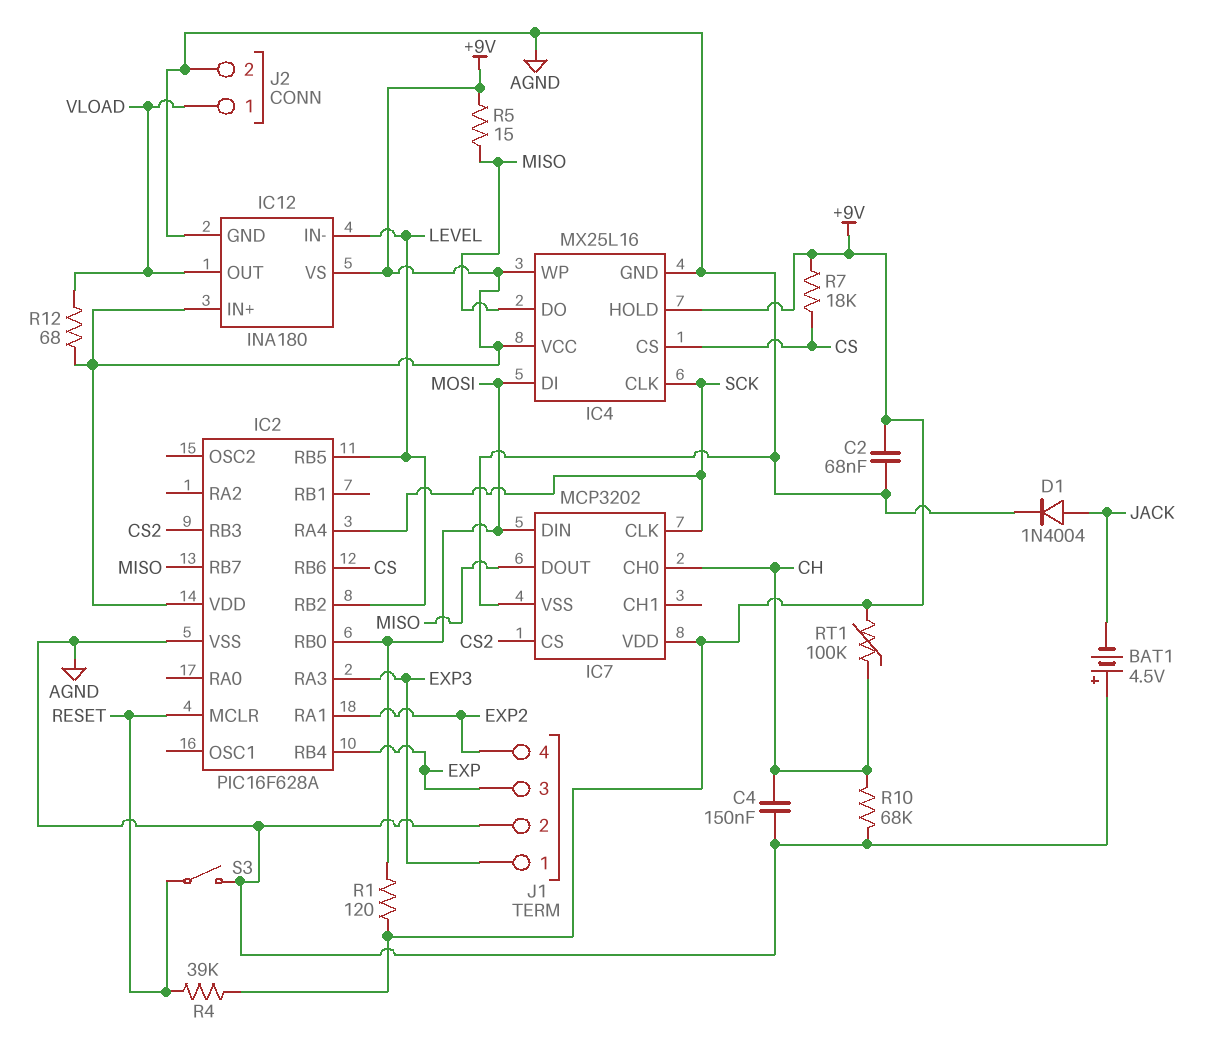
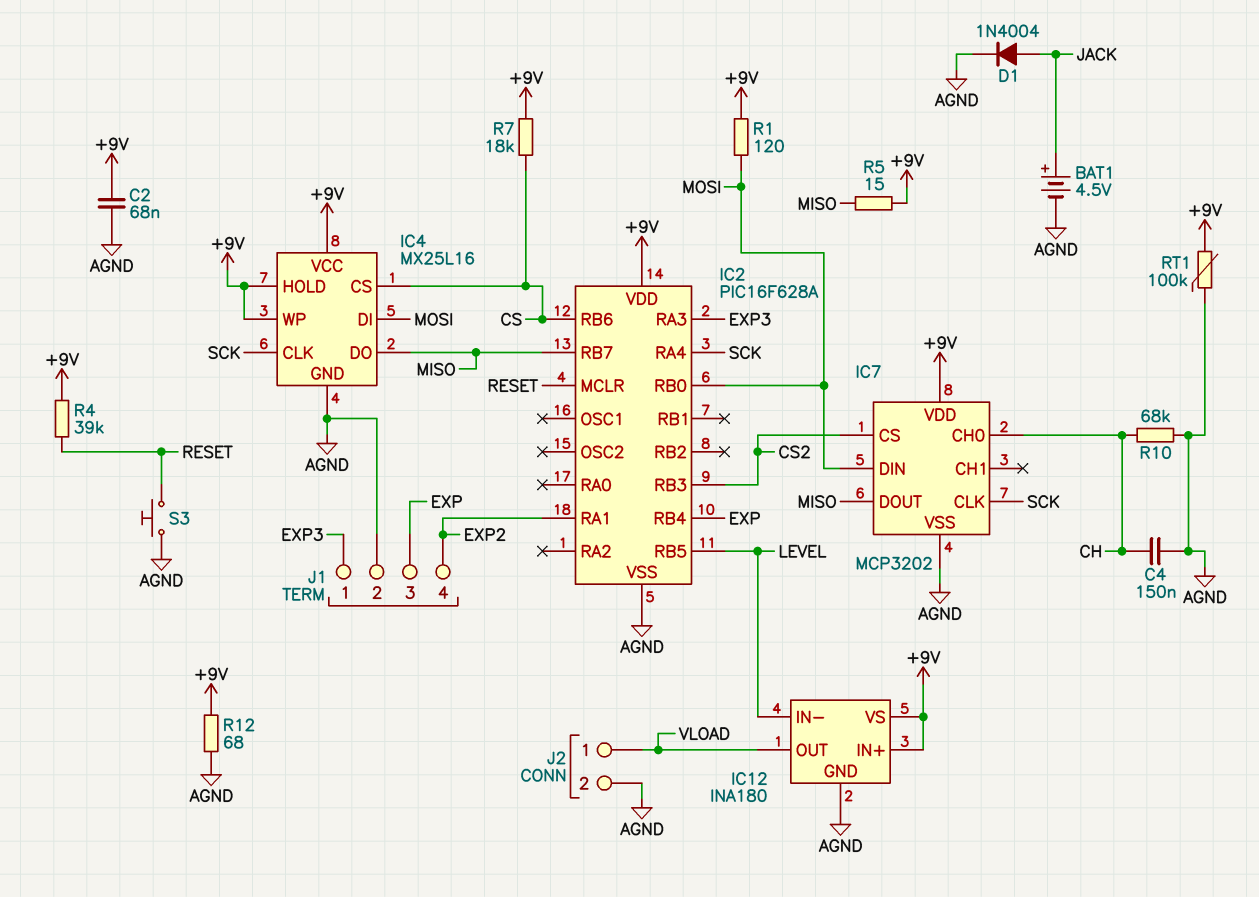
BAT1: 4.5V (plus AGND, minus JACK) -> 4.5V (plus JACK, minus AGND)
IC2 pin RB2: LEVEL -> none
R12: 68 (+9V, VLOAD) -> 68 (+9V, AGND)
RT1: 100k (+9V, CH) -> 100k (+9V, AGND)
S3: switch (AGND, RESET) -> button (AGND, RESET)

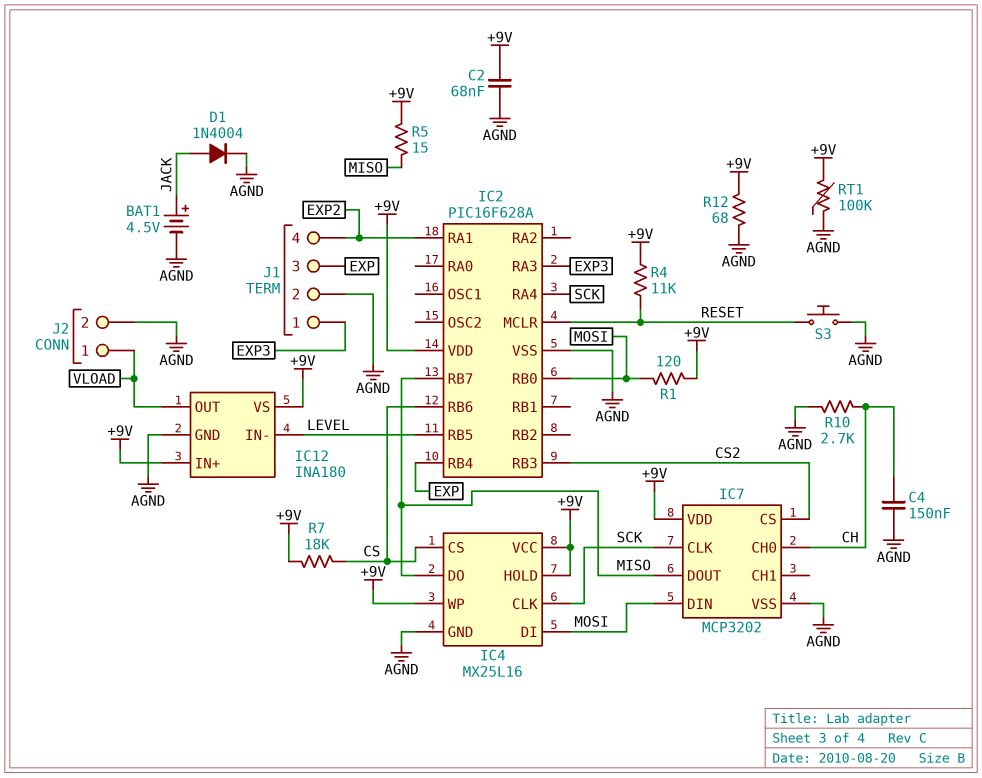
R4: 39k (+9V, RESET) -> 11k (+9V, RESET)
R10: 68k (AGND, CH) -> 2.7k (AGND, CH)

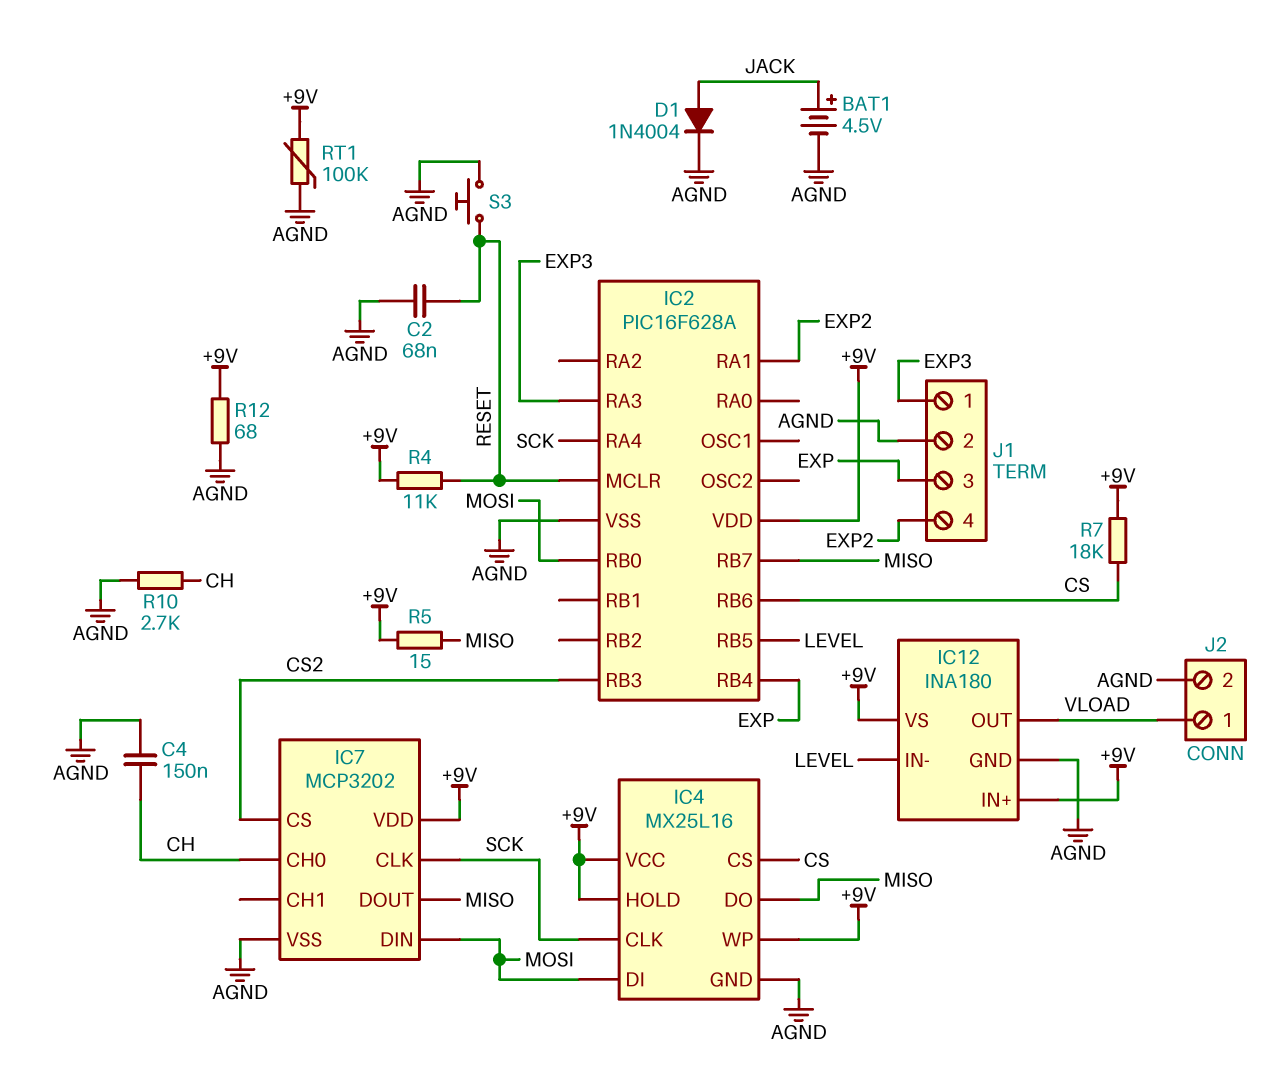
C2: 68nF (+9V, AGND) -> 68nF (AGND, RESET)
R1: 120 (+9V, MOSI) -> none

